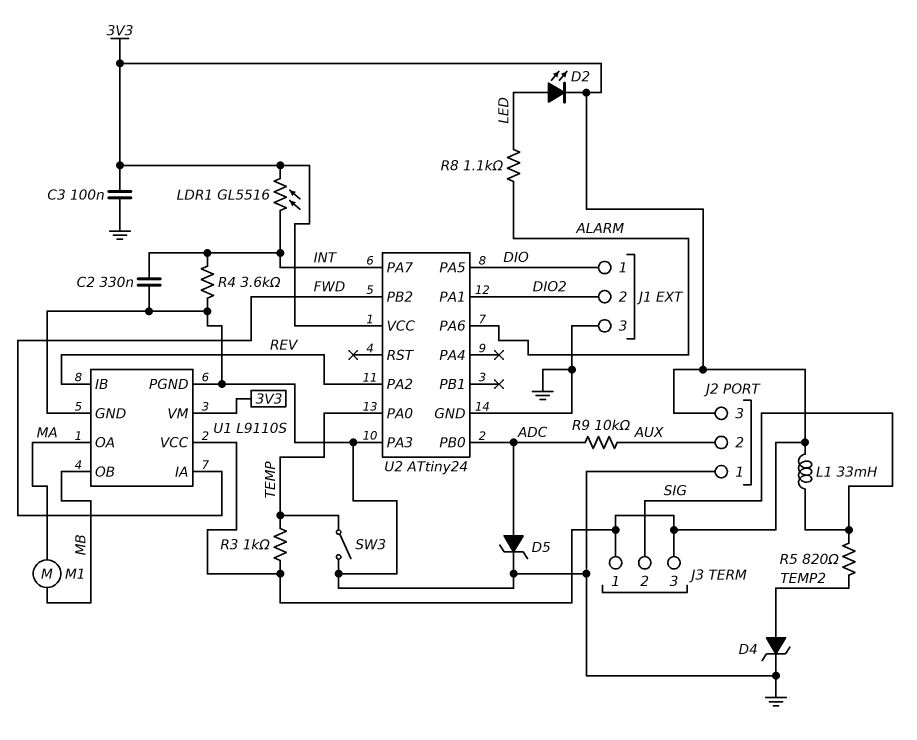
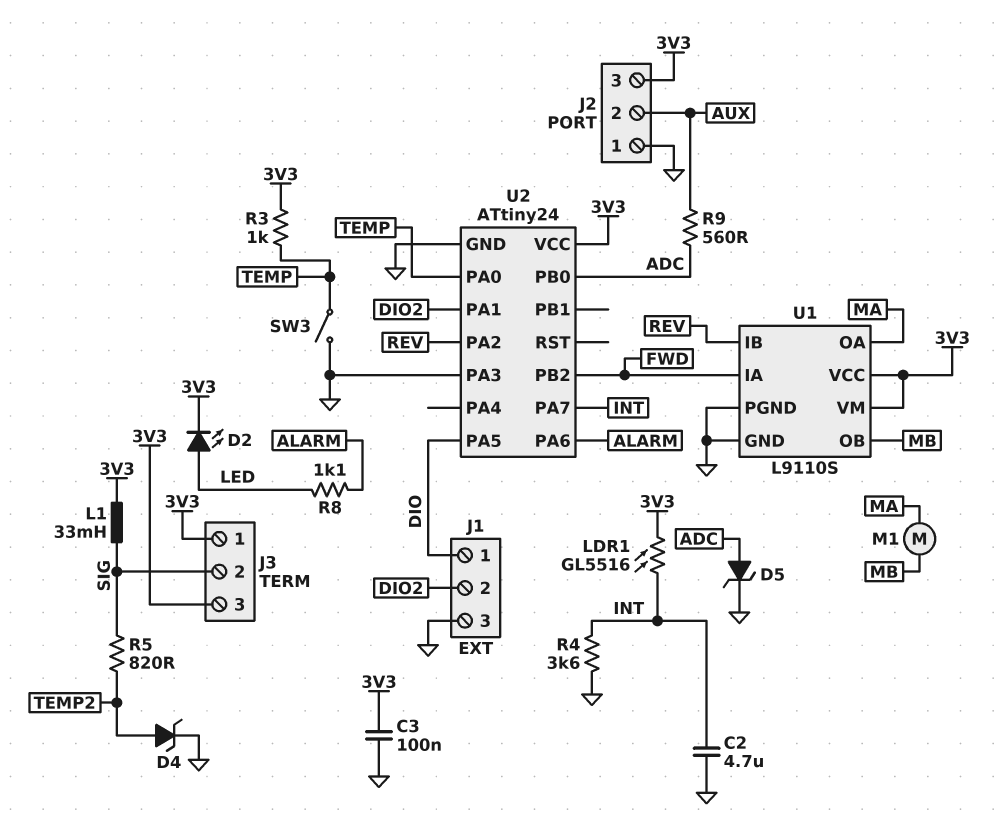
C2: 330nF (GND, INT) -> 4.7uF (GND, INT)
R9: 10k (ADC, AUX) -> 560 (ADC, AUX)

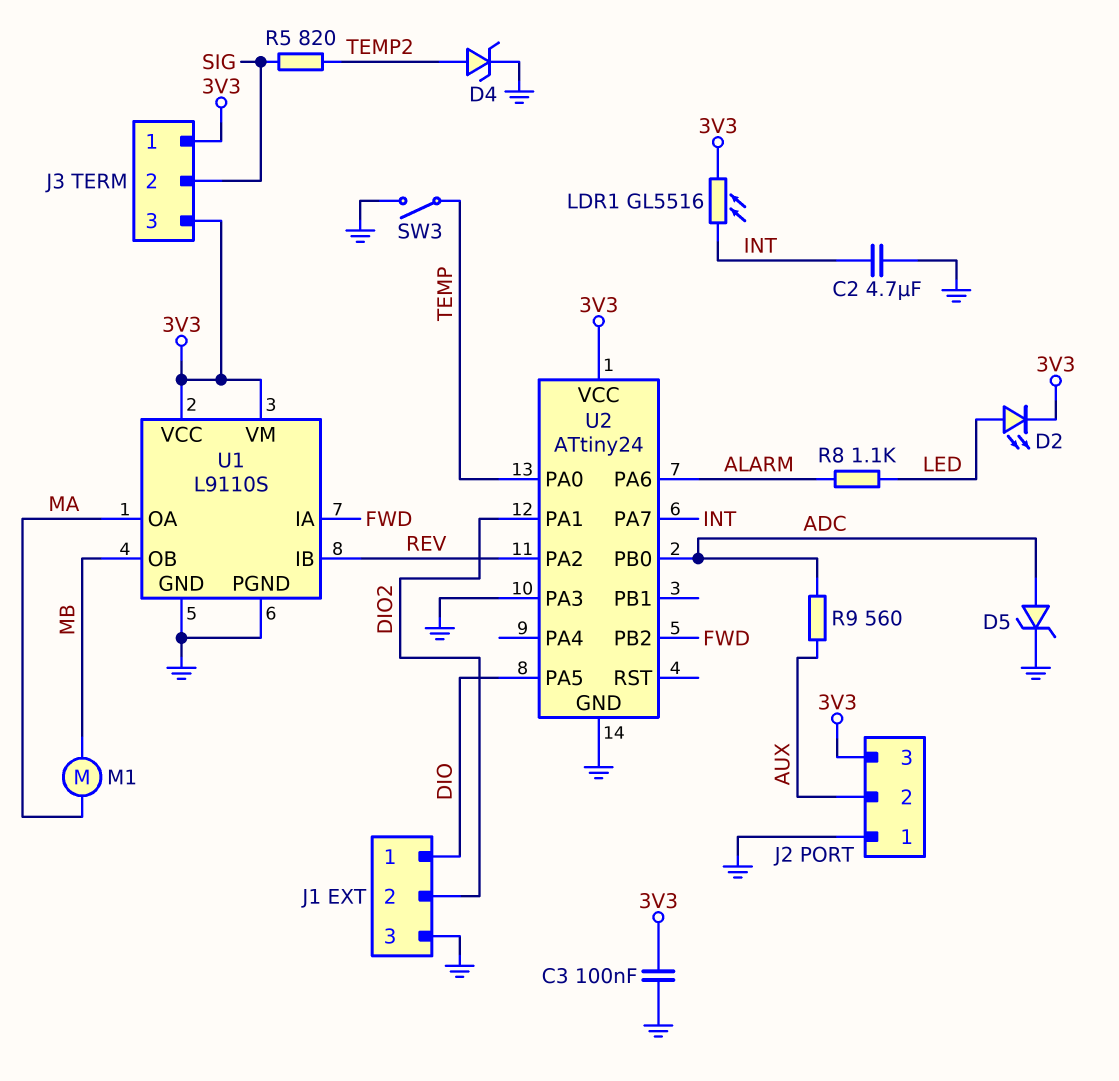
L1: 33mH (3V3, SIG) -> none
R3: 1k (3V3, TEMP) -> none
R4: 3.6k (GND, INT) -> none

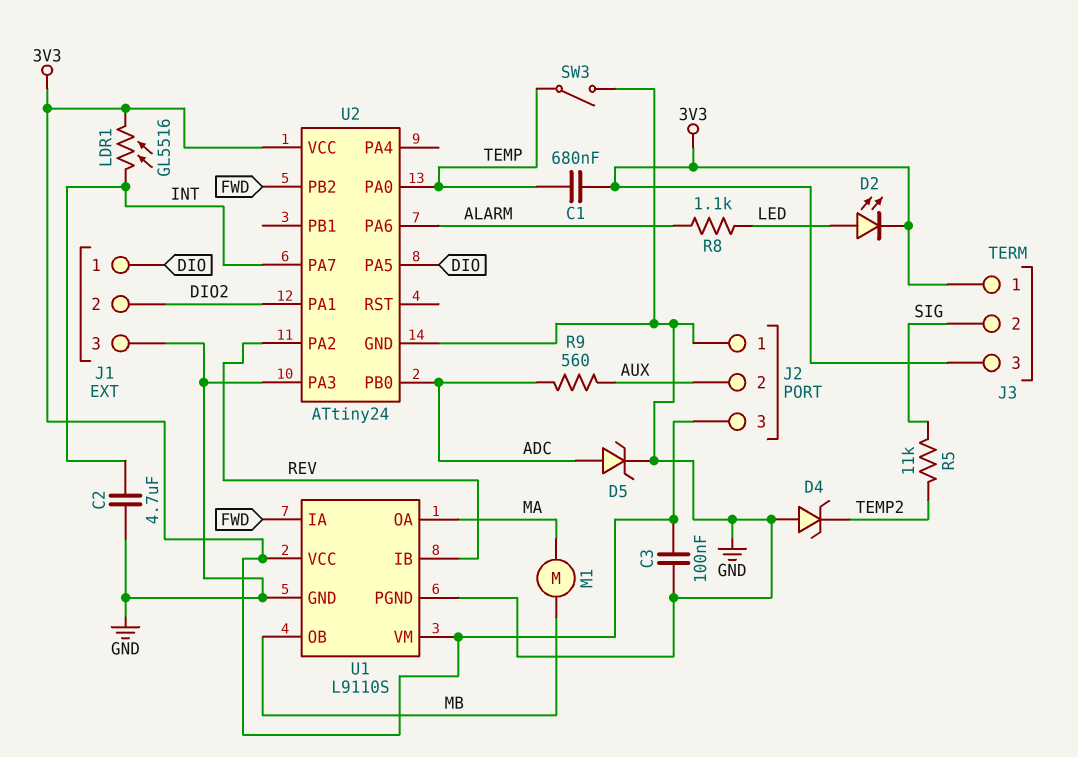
C1: none -> 680nF (3V3, TEMP)
D4: zener (A TEMP2, K GND) -> zener (A GND, K TEMP2)
R5: 820 (SIG, TEMP2) -> 11k (SIG, TEMP2)

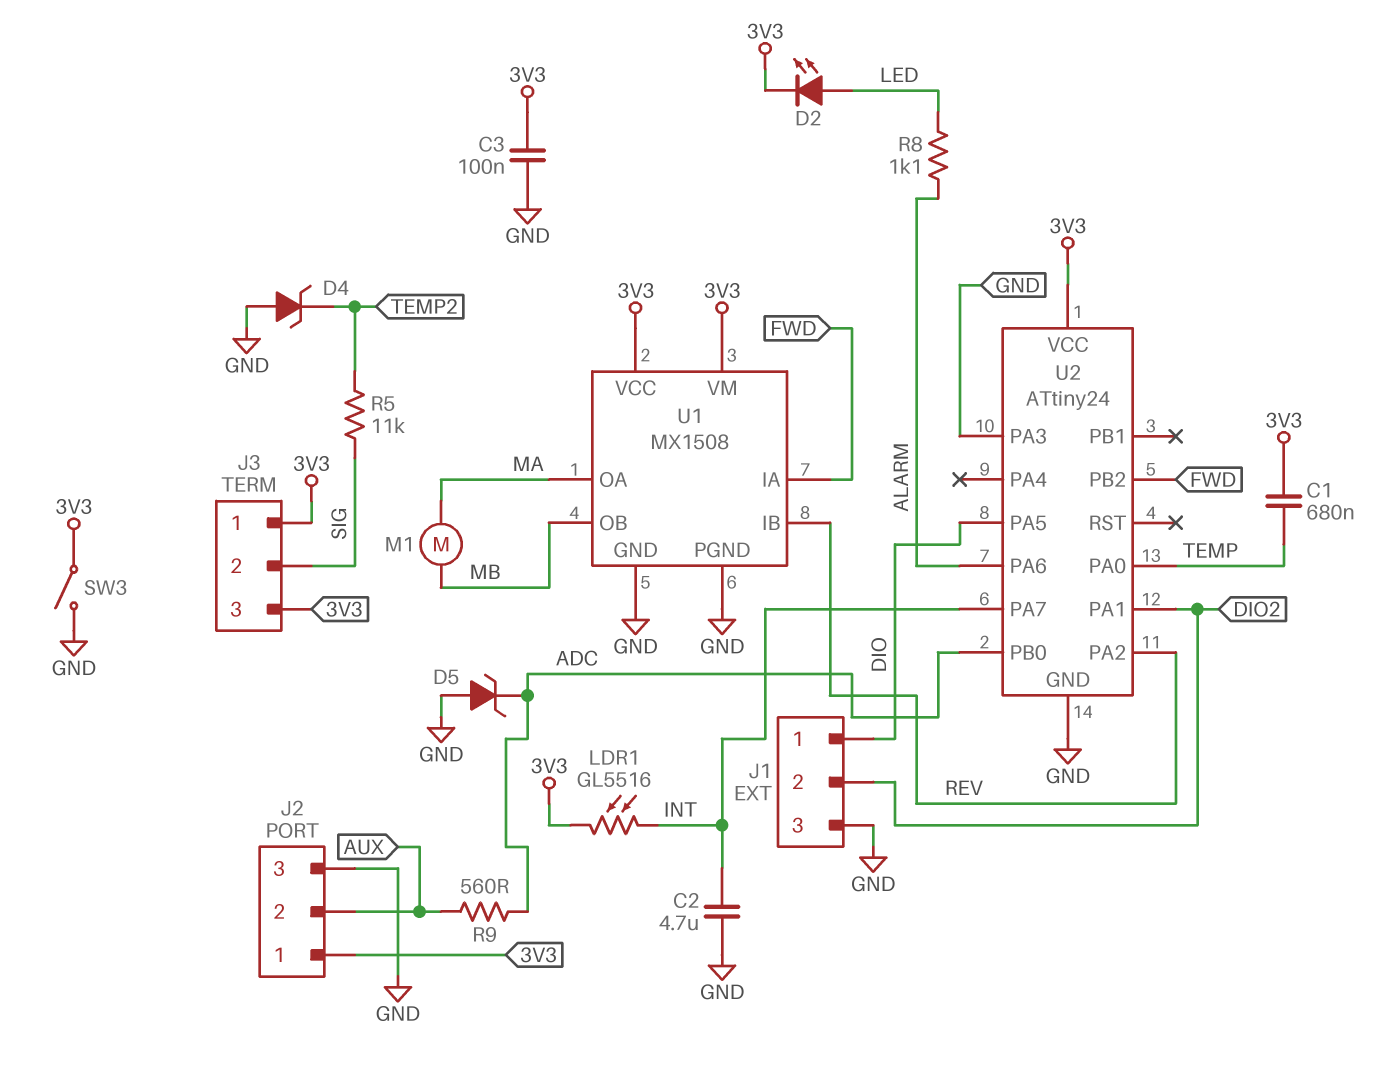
D5: zener (A ADC, K GND) -> zener (A GND, K ADC)
J2 pin 1: GND -> 3V3
J2 pin 3: 3V3 -> GND
SW3: switch (GND, TEMP) -> switch (3V3, GND)
U1: L9110S -> MX1508

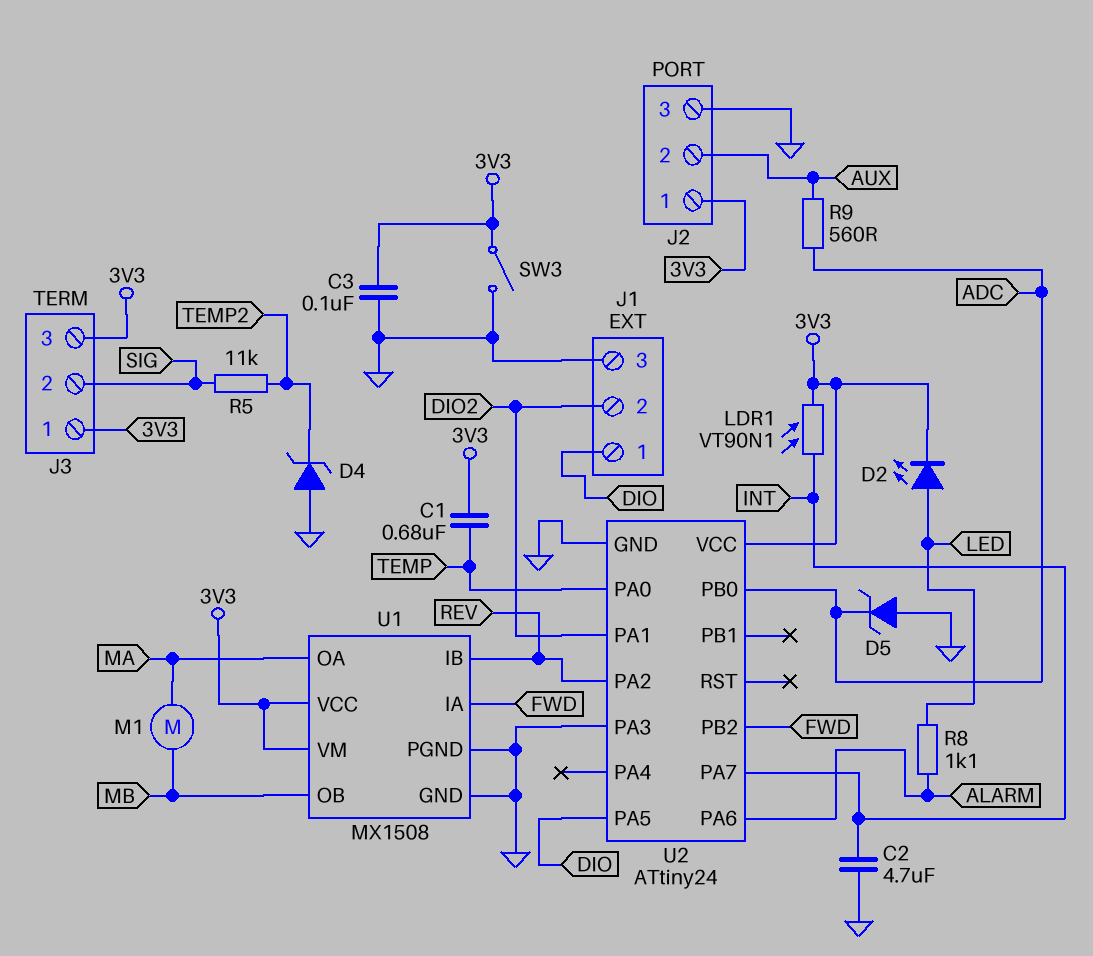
LDR1: GL5516 (3V3, INT) -> VT90N1 (3V3, INT)

